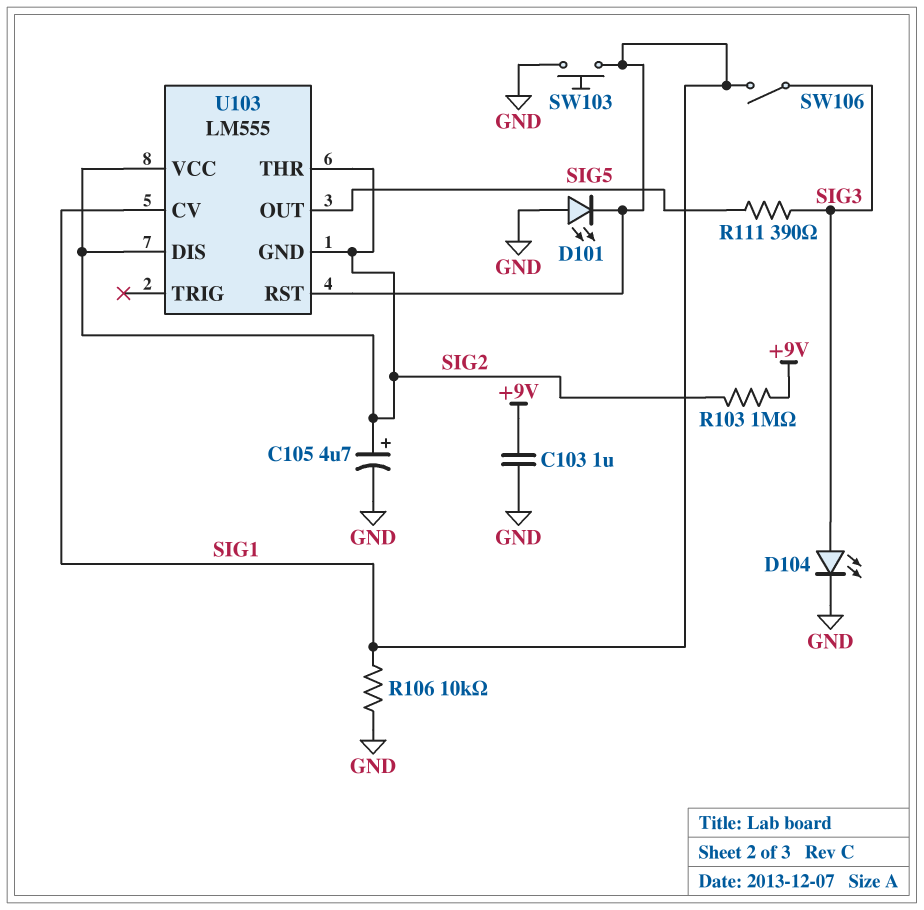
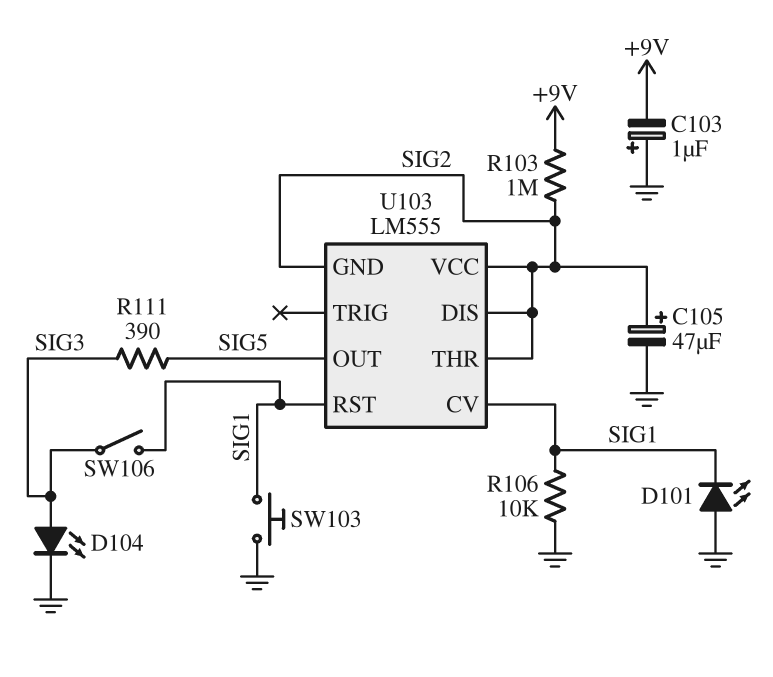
C103: 1uF (+9V, GND) -> 1uF (plus GND, minus +9V)
C105: 4.7uF (plus SIG2, minus GND) -> 47uF (plus SIG2, minus GND)

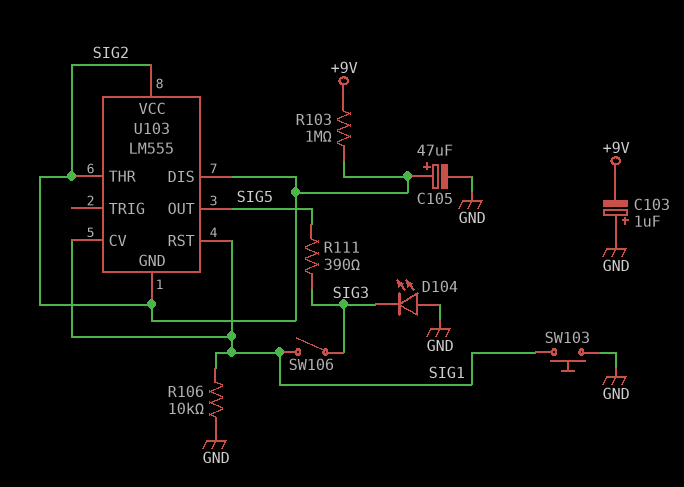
D101: LED (A GND, K SIG1) -> none
D104: LED (A SIG3, K GND) -> LED (A GND, K SIG3)

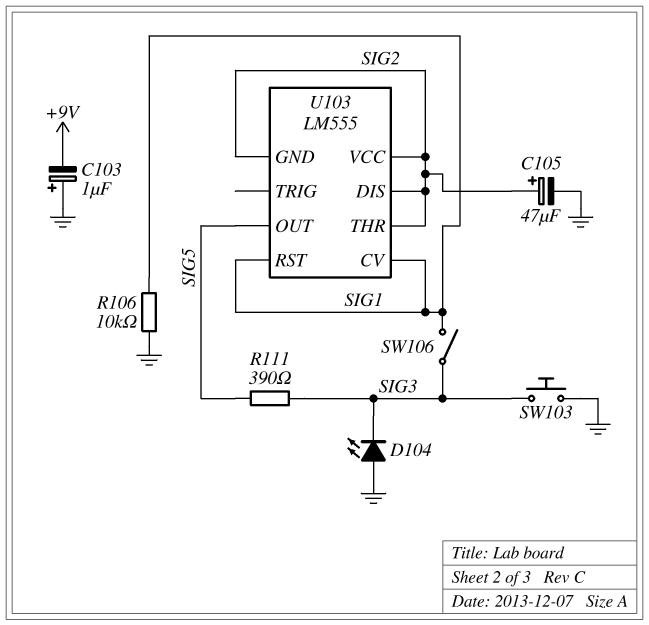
R103: 1M (+9V, SIG2) -> none
SW103: button (GND, SIG1) -> button (GND, SIG3)

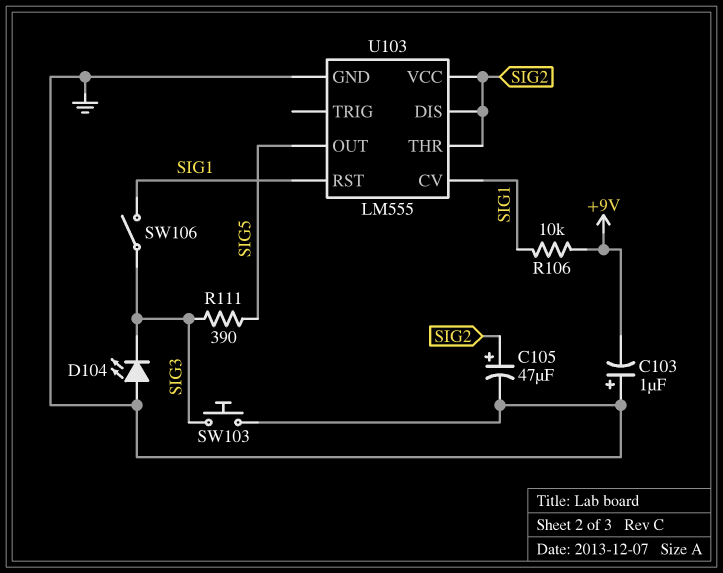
R106: 10k (GND, SIG1) -> 10k (+9V, SIG1)
U103 pin GND: SIG2 -> GND

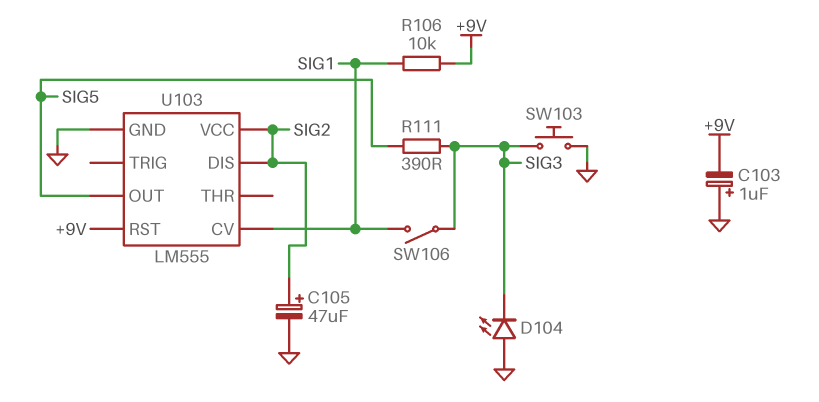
U103 pin RST: SIG1 -> +9V
U103 pin THR: SIG2 -> none

